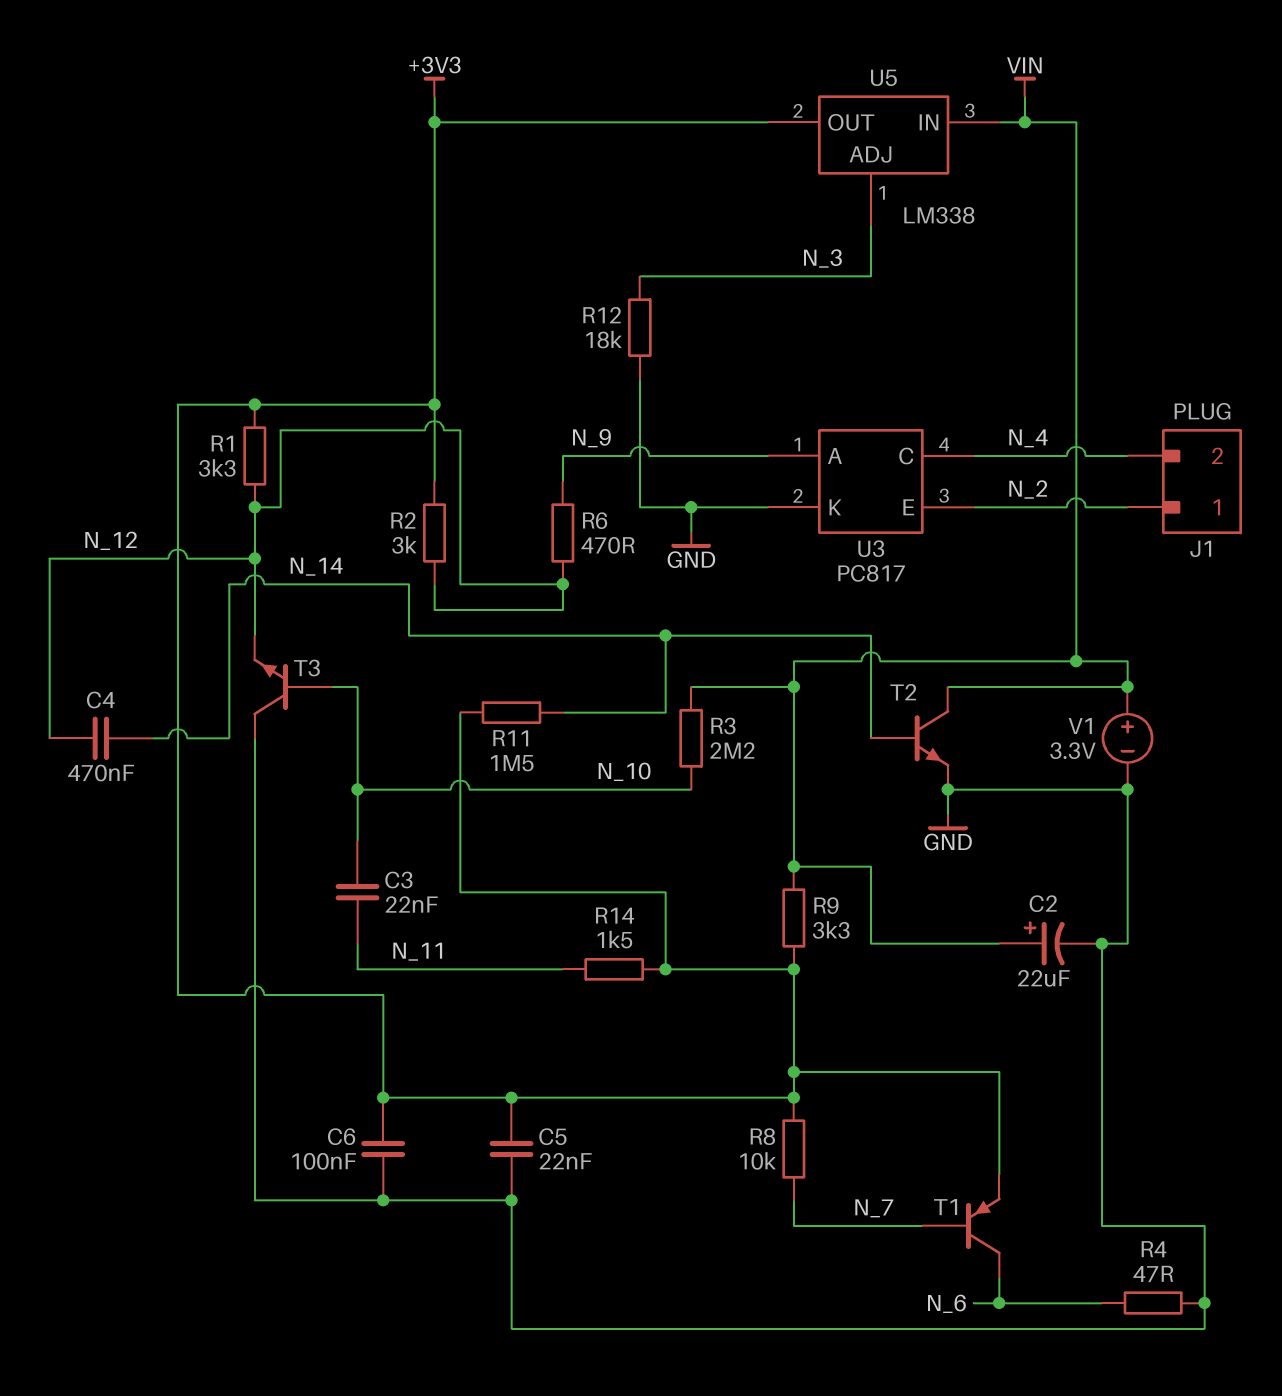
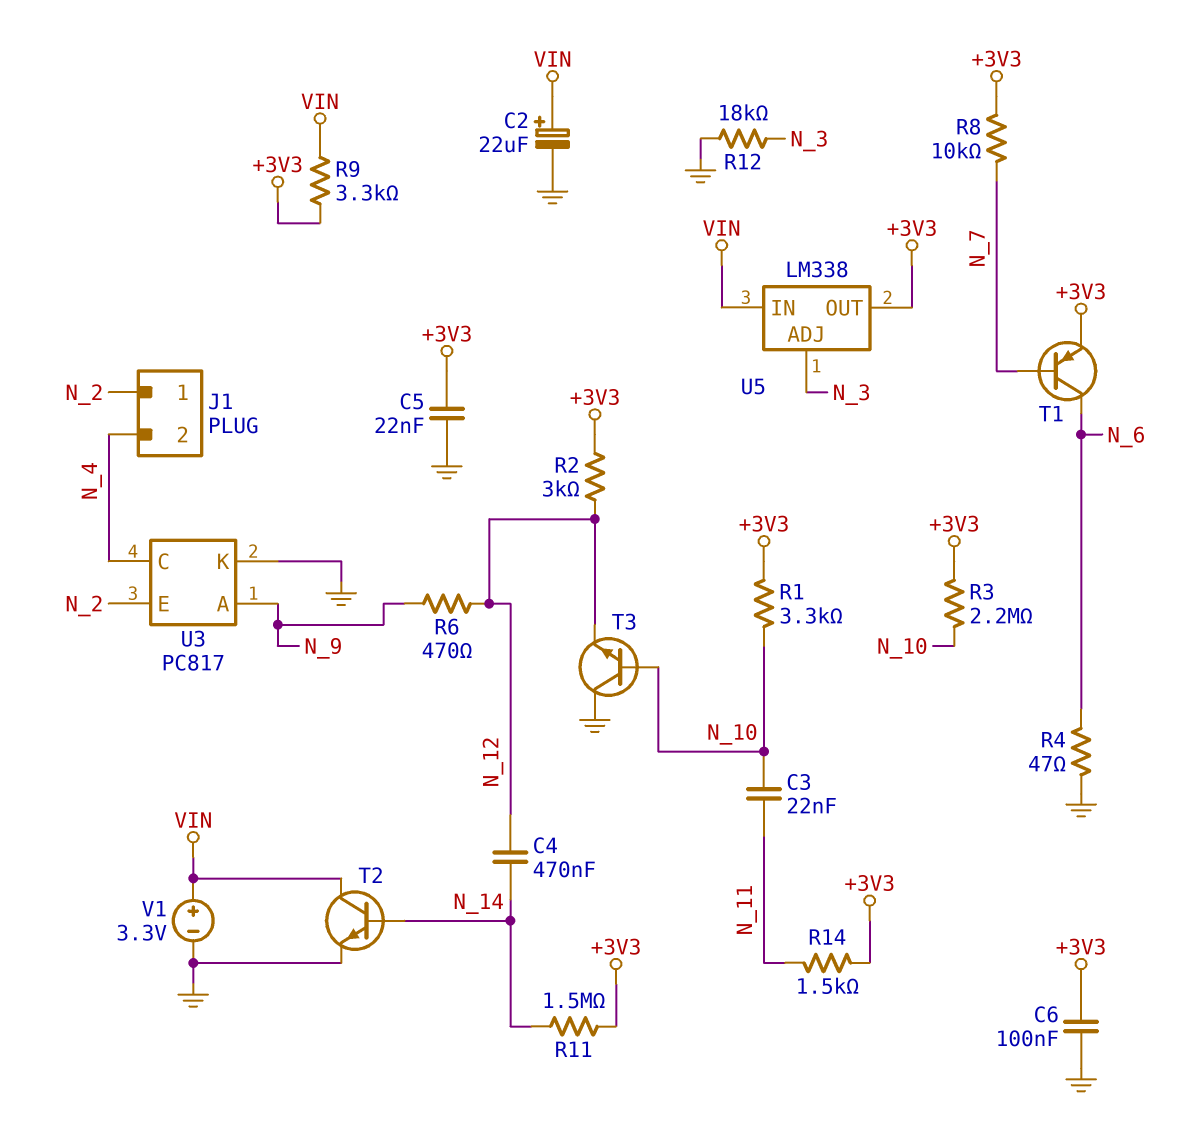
R1: 3.3k (+3V3, N_12) -> 3.3k (+3V3, N_10)
R3: 2.2M (N_10, VIN) -> 2.2M (+3V3, N_10)

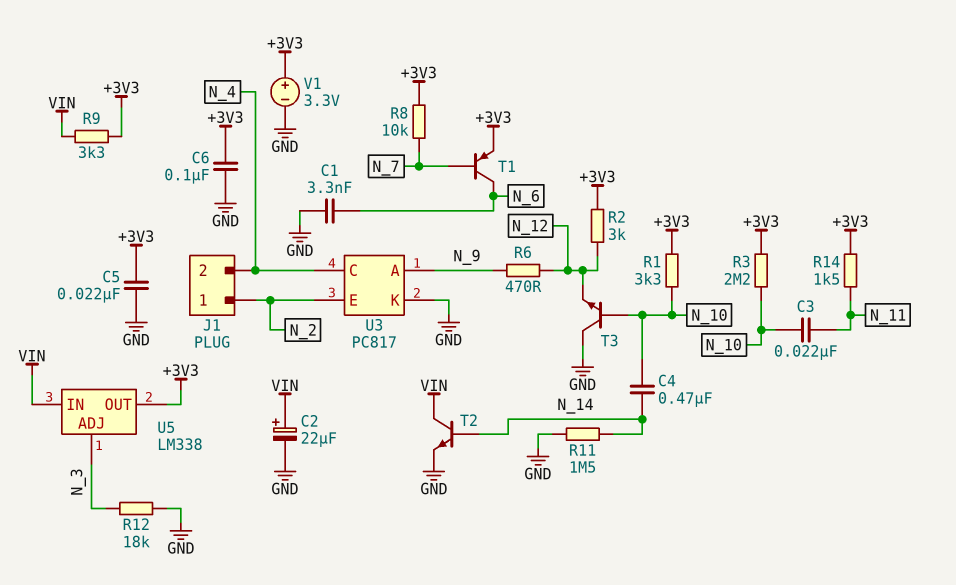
C1: none -> 3.3nF (GND, N_6)
C4: 470nF (N_12, N_14) -> 470nF (N_10, N_14)
R4: 47 (GND, N_6) -> none
R11: 1.5M (+3V3, N_14) -> 1.5M (GND, N_14)
V1: 3.3V (plus VIN, minus GND) -> 3.3V (plus +3V3, minus GND)

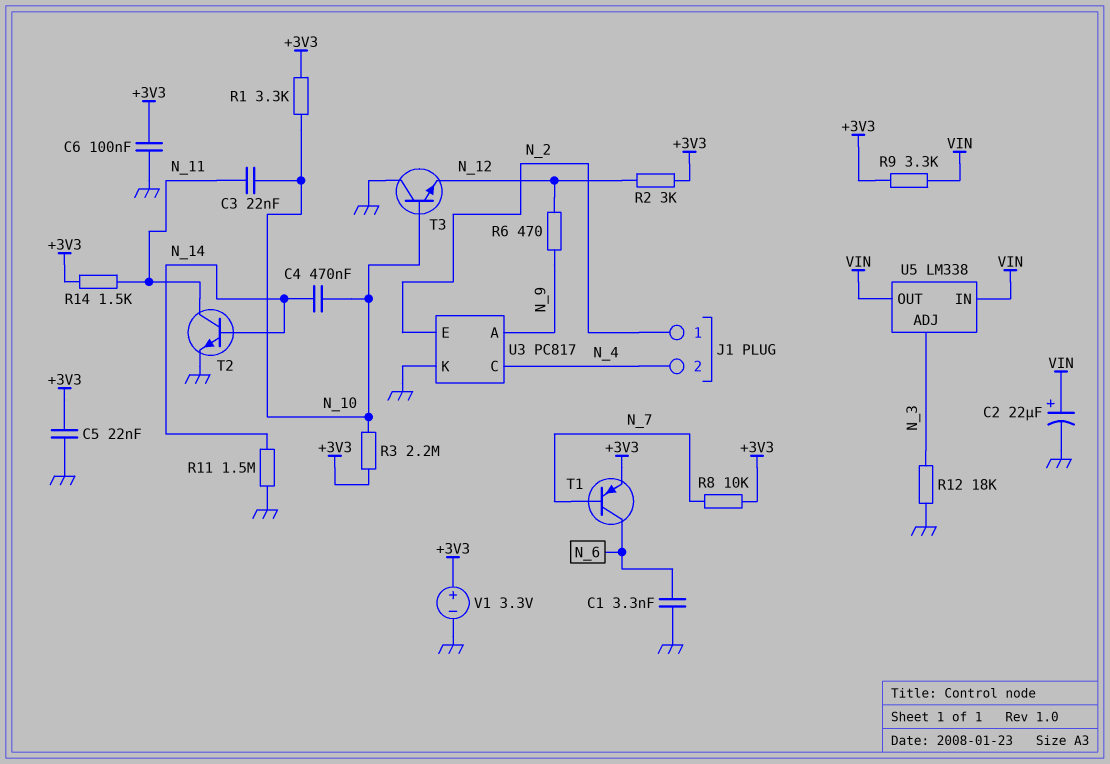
T2: NPN (B N_14, C VIN, E GND) -> NPN (B N_14, C N_11, E GND)
U5 pin OUT: +3V3 -> VIN

